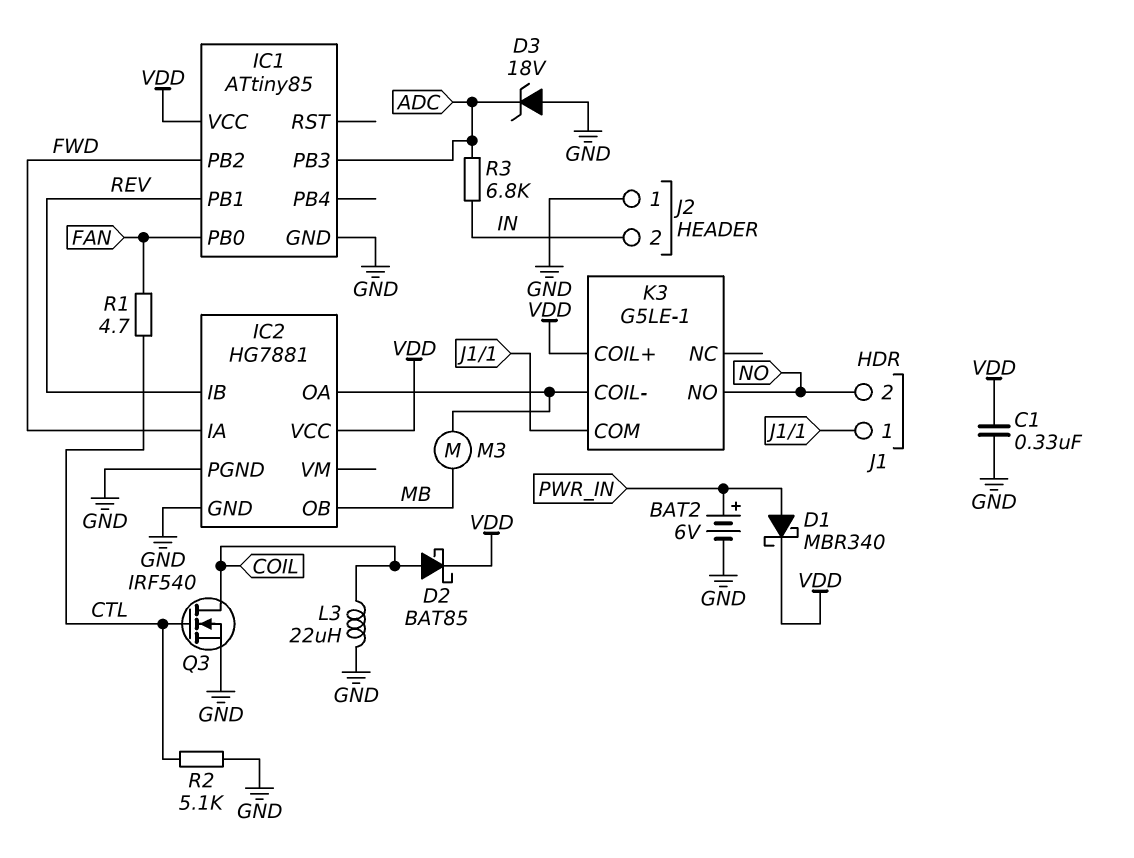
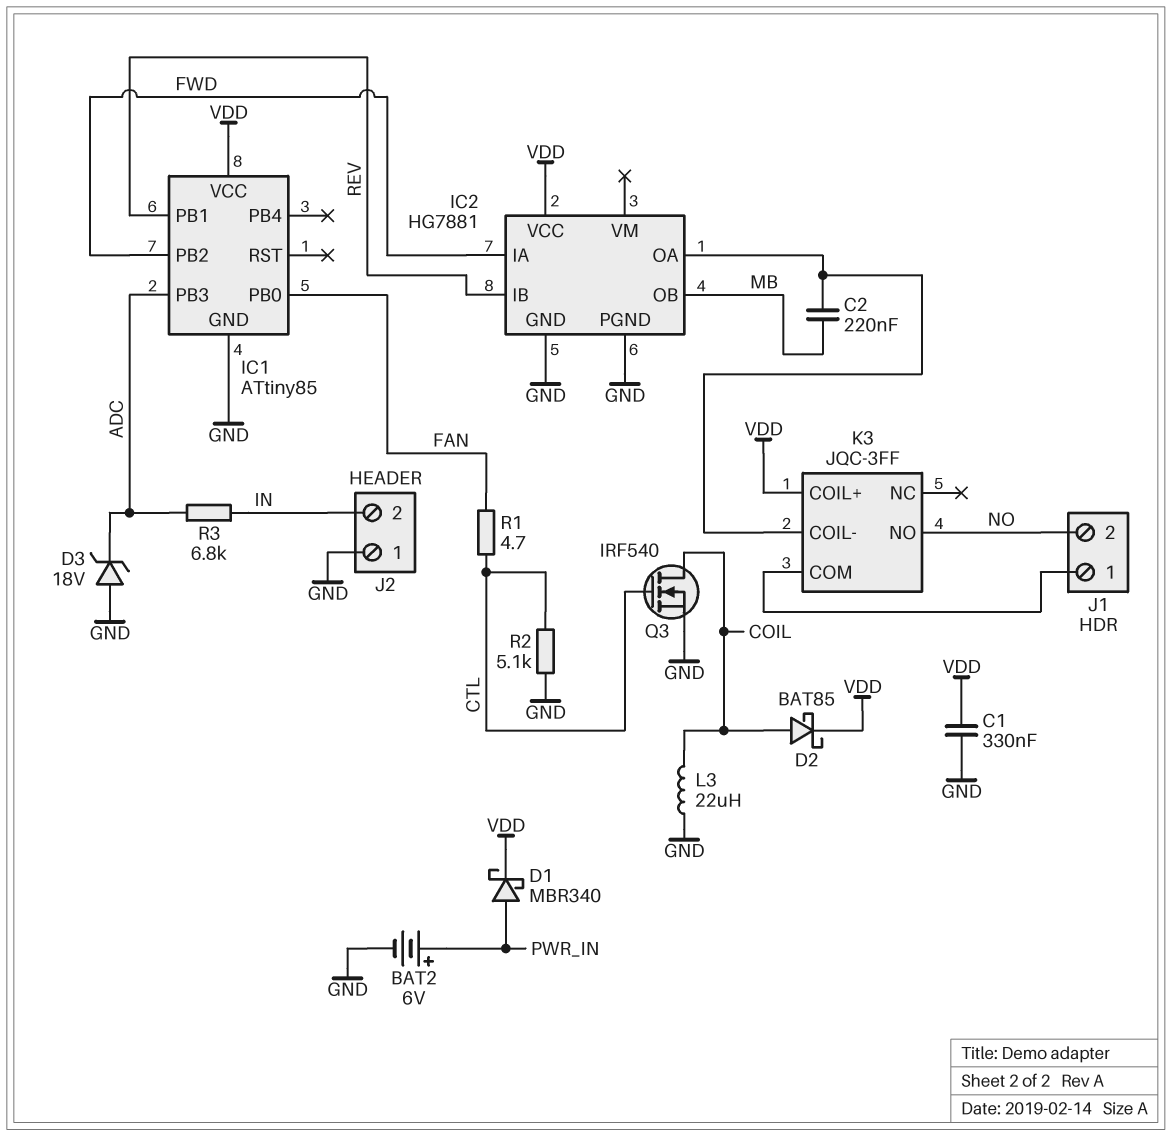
C2: none -> 220nF (IC2/OA, MB)
K3: G5LE-1 -> JQC-3FF
M3: motor (IC2/OA, MB) -> none

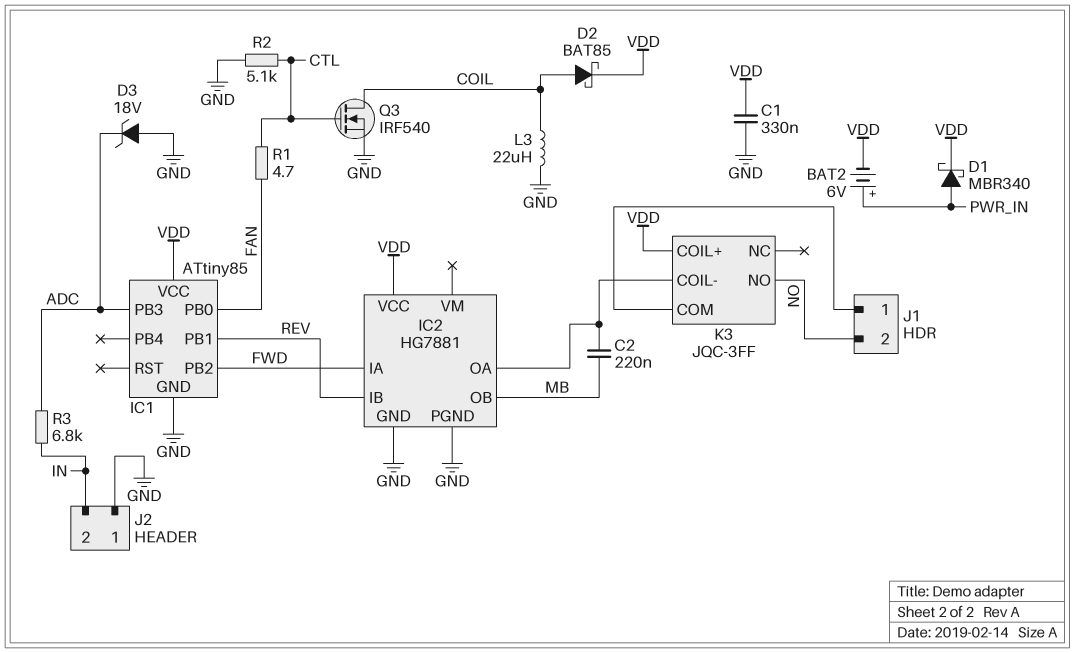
BAT2: 6V (plus PWR_IN, minus GND) -> 6V (plus PWR_IN, minus VDD)

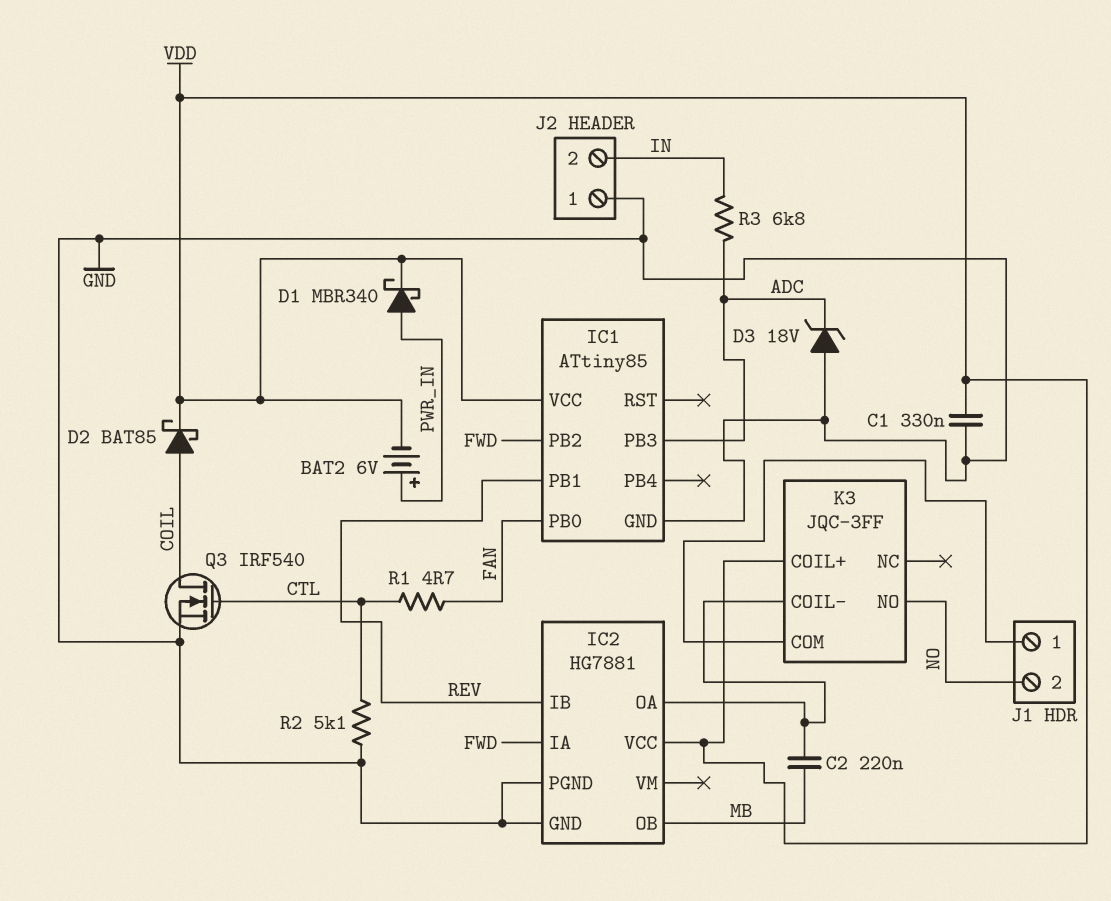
L3: 22uH (COIL, GND) -> none

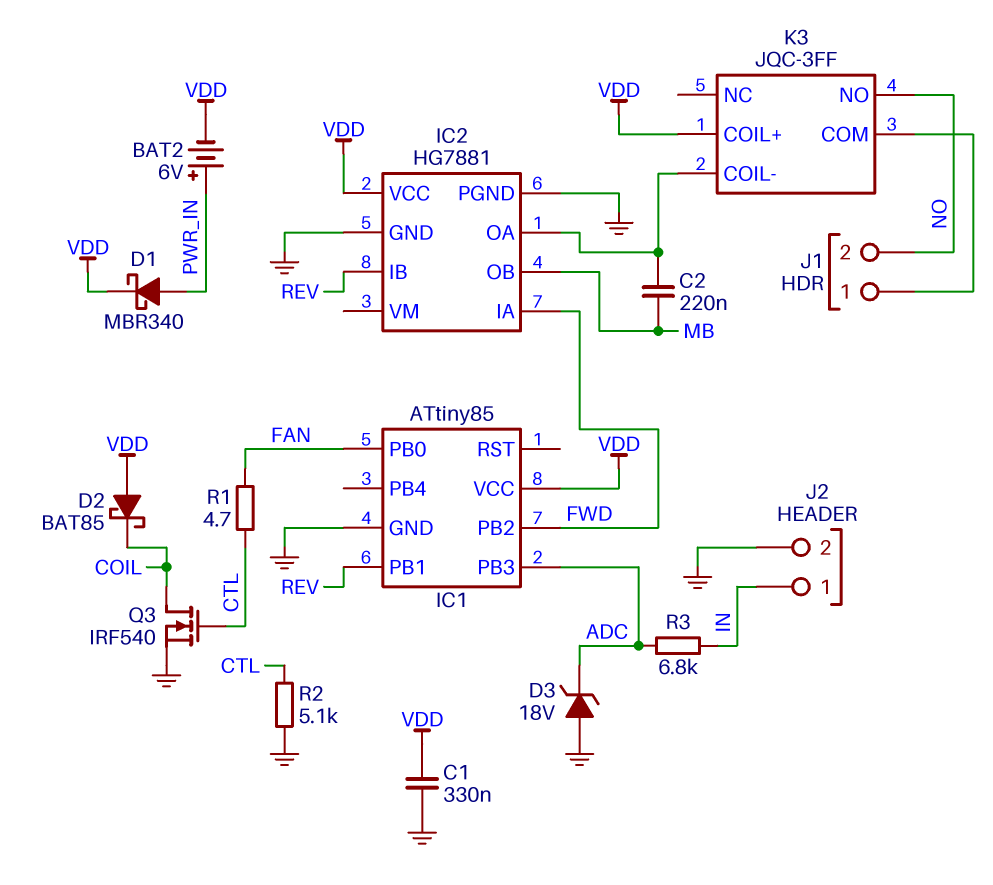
D2: schottky BAT85 (A COIL, K VDD) -> schottky BAT85 (A VDD, K COIL)
J2 pin 1: GND -> IN
J2 pin 2: IN -> GND

